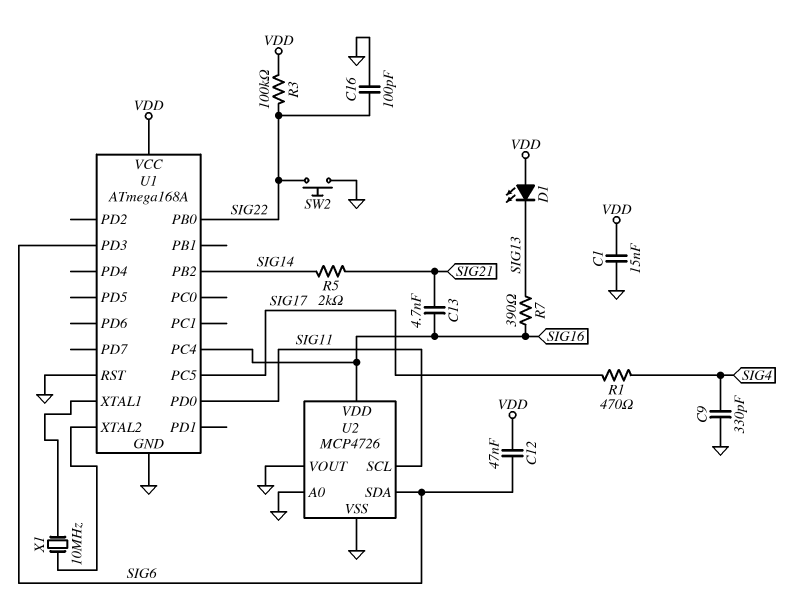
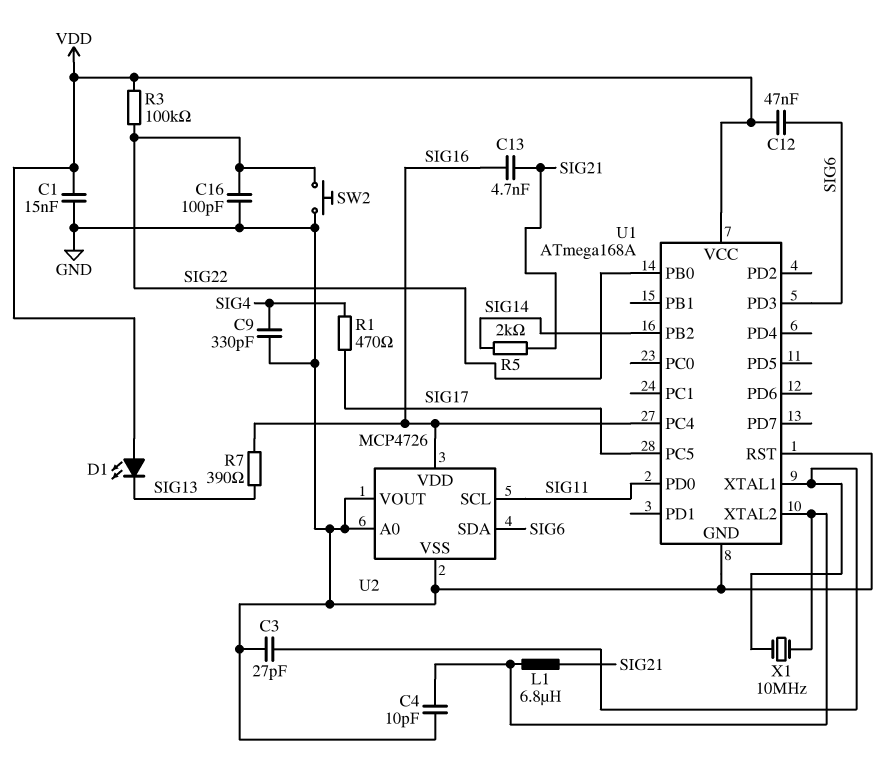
C3: none -> 27pF (GND, U1/XTAL1)
C4: none -> 10pF (GND, U1/XTAL2)
L1: none -> 6.8uH (SIG21, U1/XTAL2)

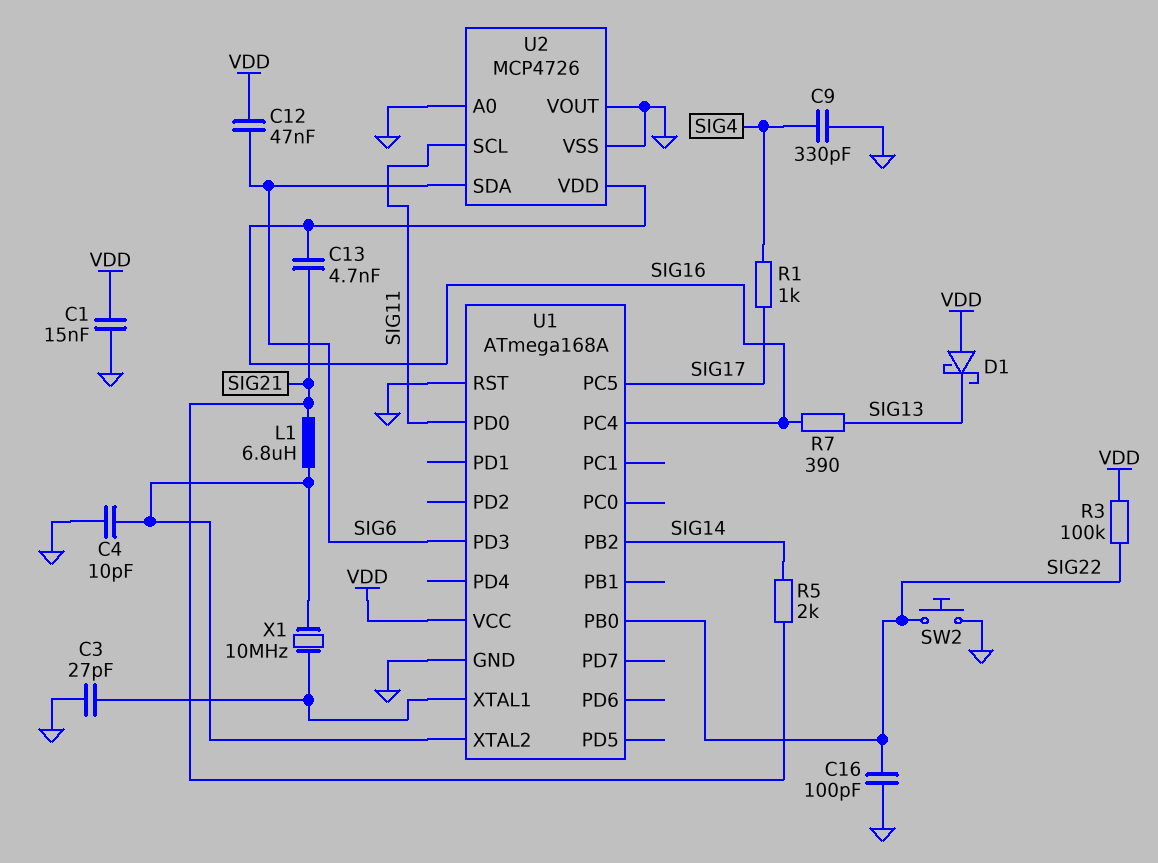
D1: LED (A VDD, K SIG13) -> schottky (A VDD, K SIG13)
R1: 470 (SIG4, SIG17) -> 1k (SIG4, SIG17)

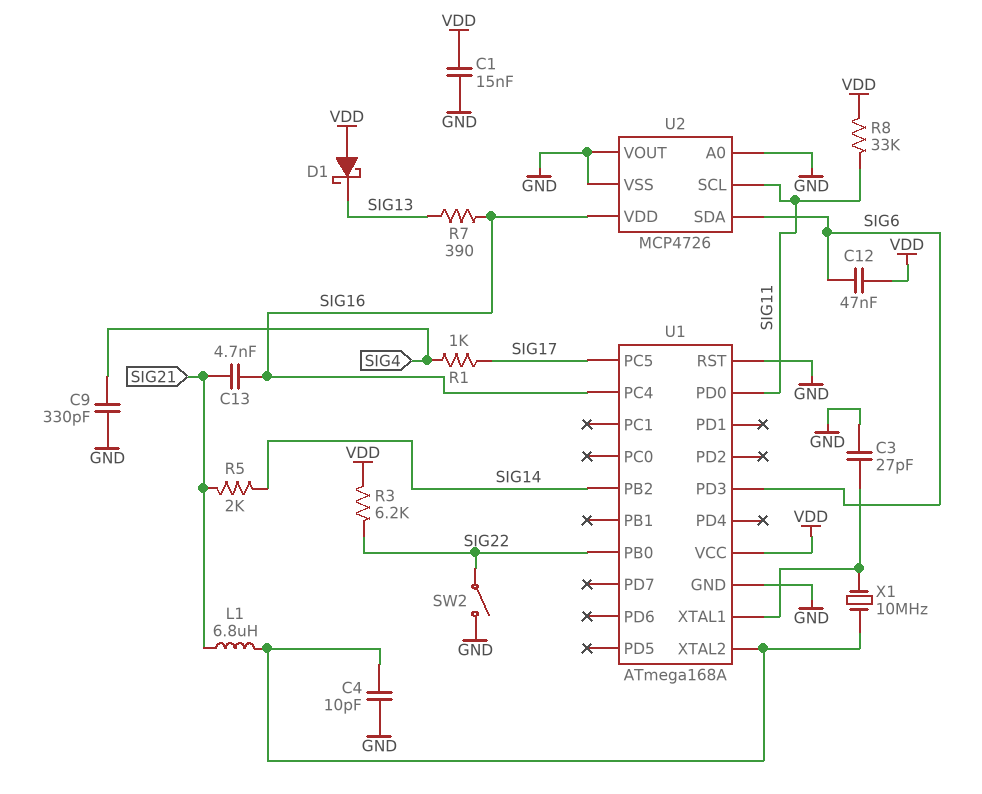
C16: 100pF (GND, SIG22) -> none
R3: 100k (SIG22, VDD) -> 6.2k (SIG22, VDD)
R8: none -> 33k (SIG11, VDD)
SW2: button (GND, SIG22) -> switch (GND, SIG22)

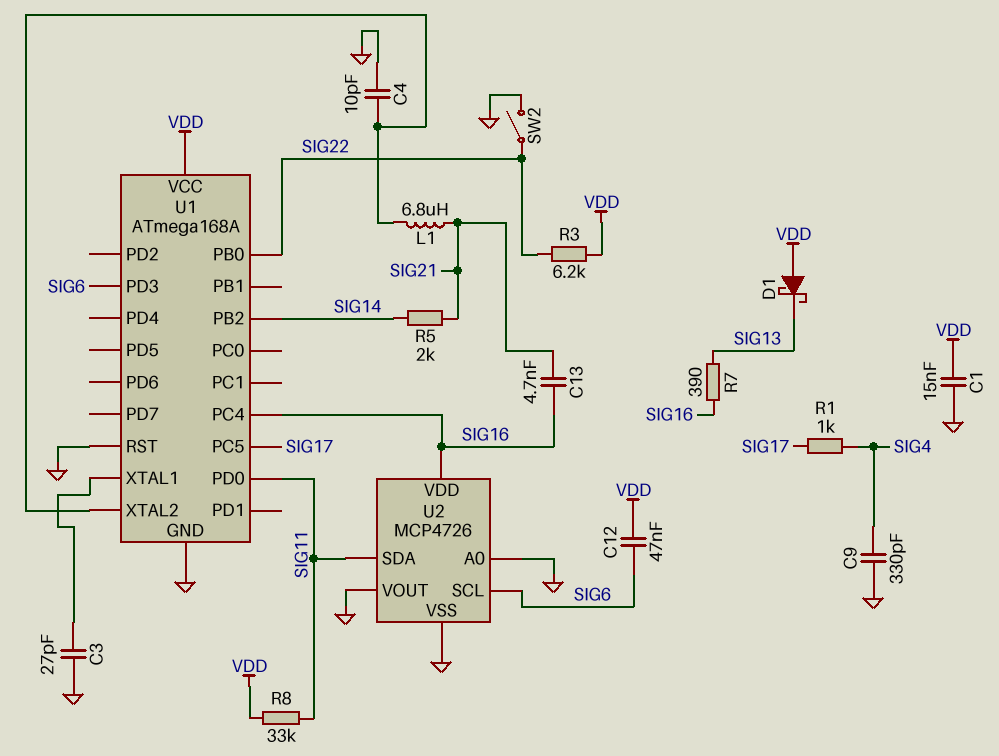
U2 pin SCL: SIG11 -> SIG6
U2 pin SDA: SIG6 -> SIG11
X1: 10MHz (U1/XTAL1, U1/XTAL2) -> none

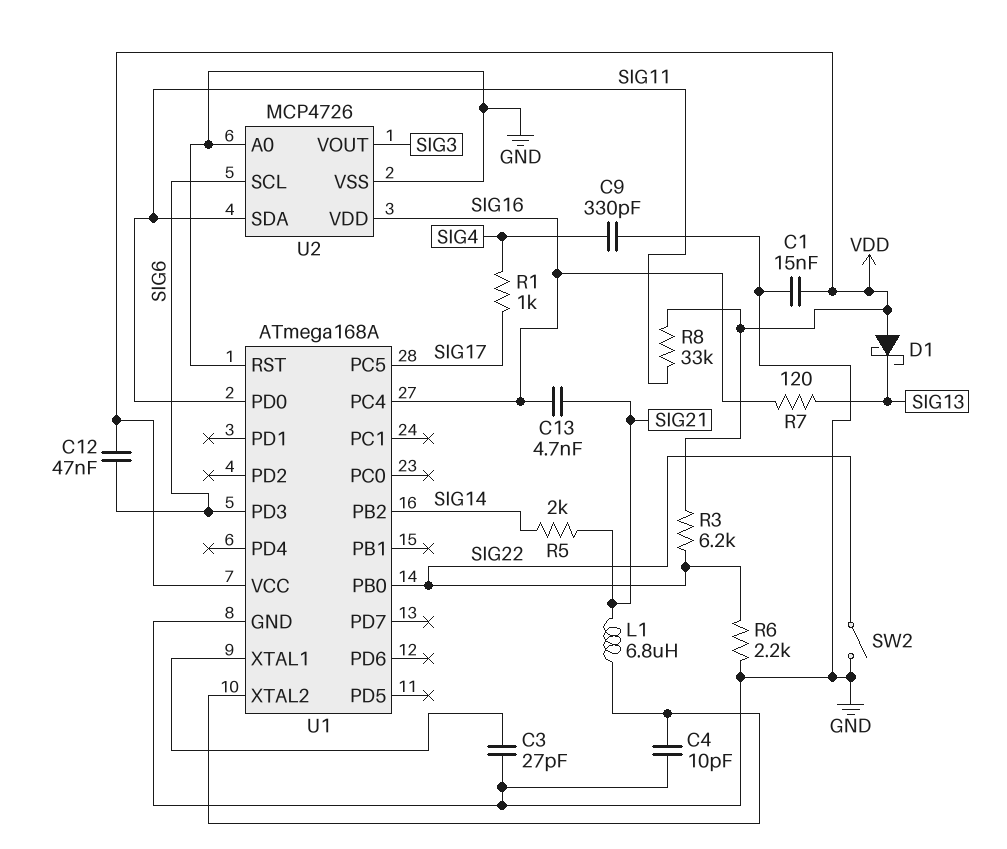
R6: none -> 2.2k (GND, SIG22)
R7: 390 (SIG13, SIG16) -> 120 (SIG13, SIG16)
U2 pin VOUT: GND -> SIG3

